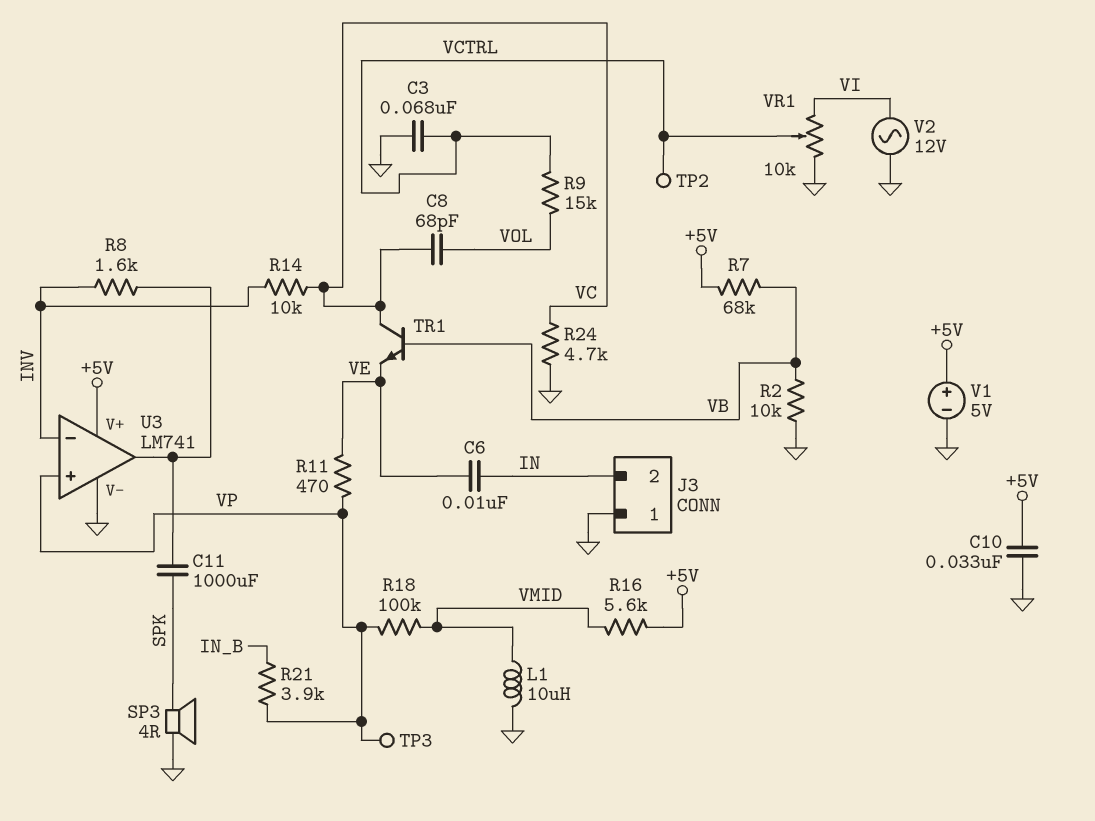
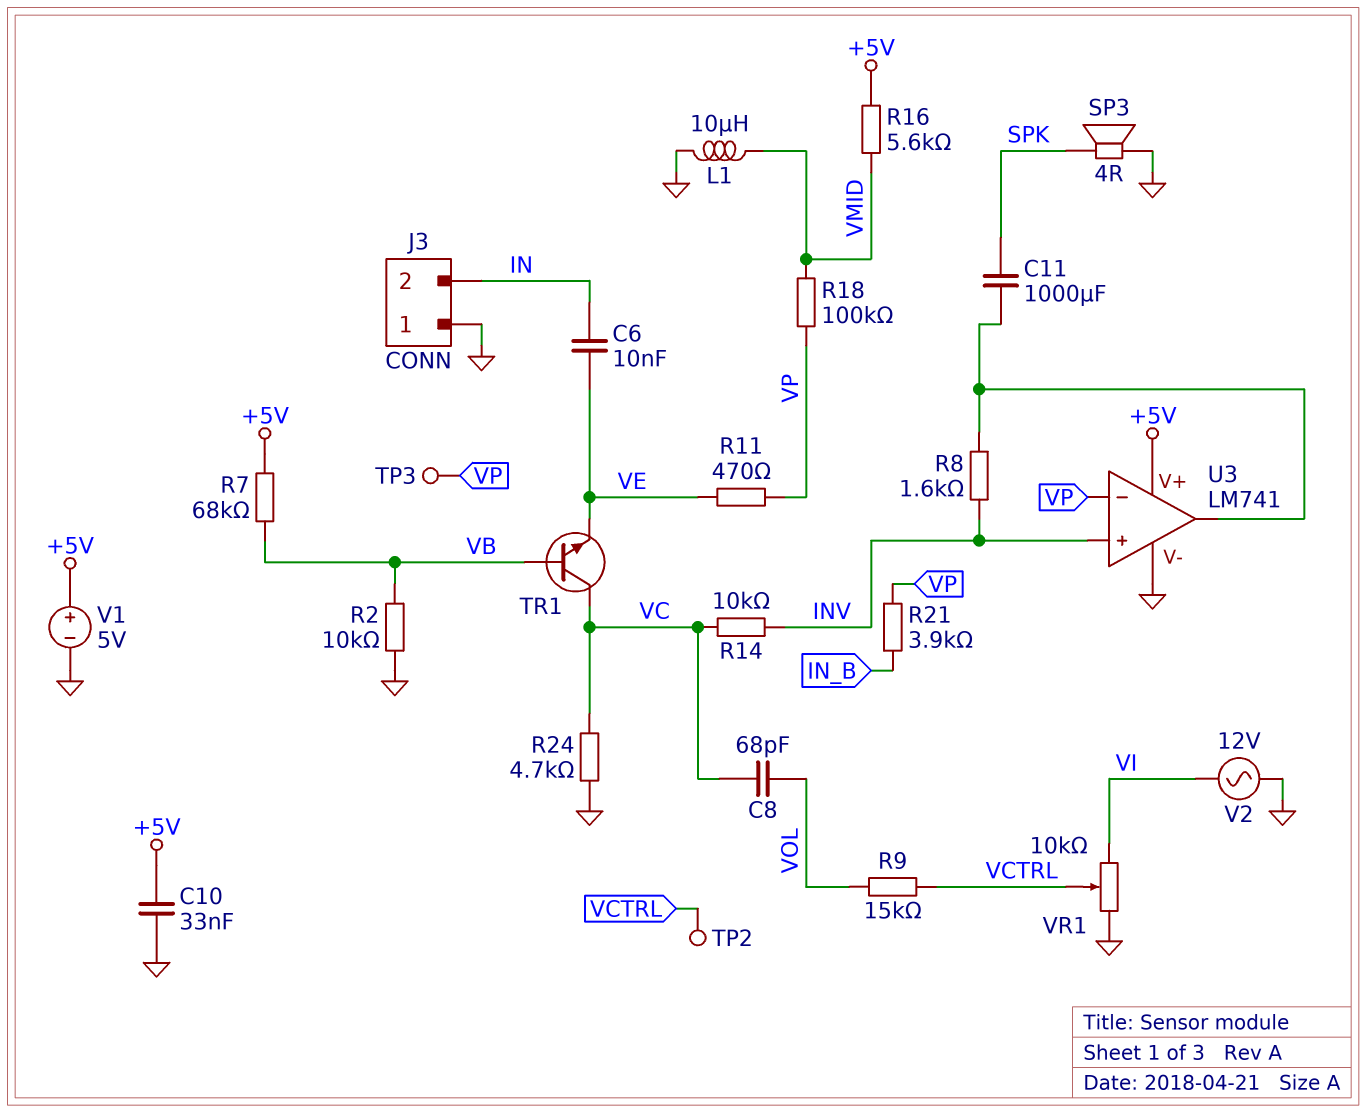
C3: 68nF (GND, VCTRL) -> none
U3 pin in+: VP -> INV
U3 pin in-: INV -> VP

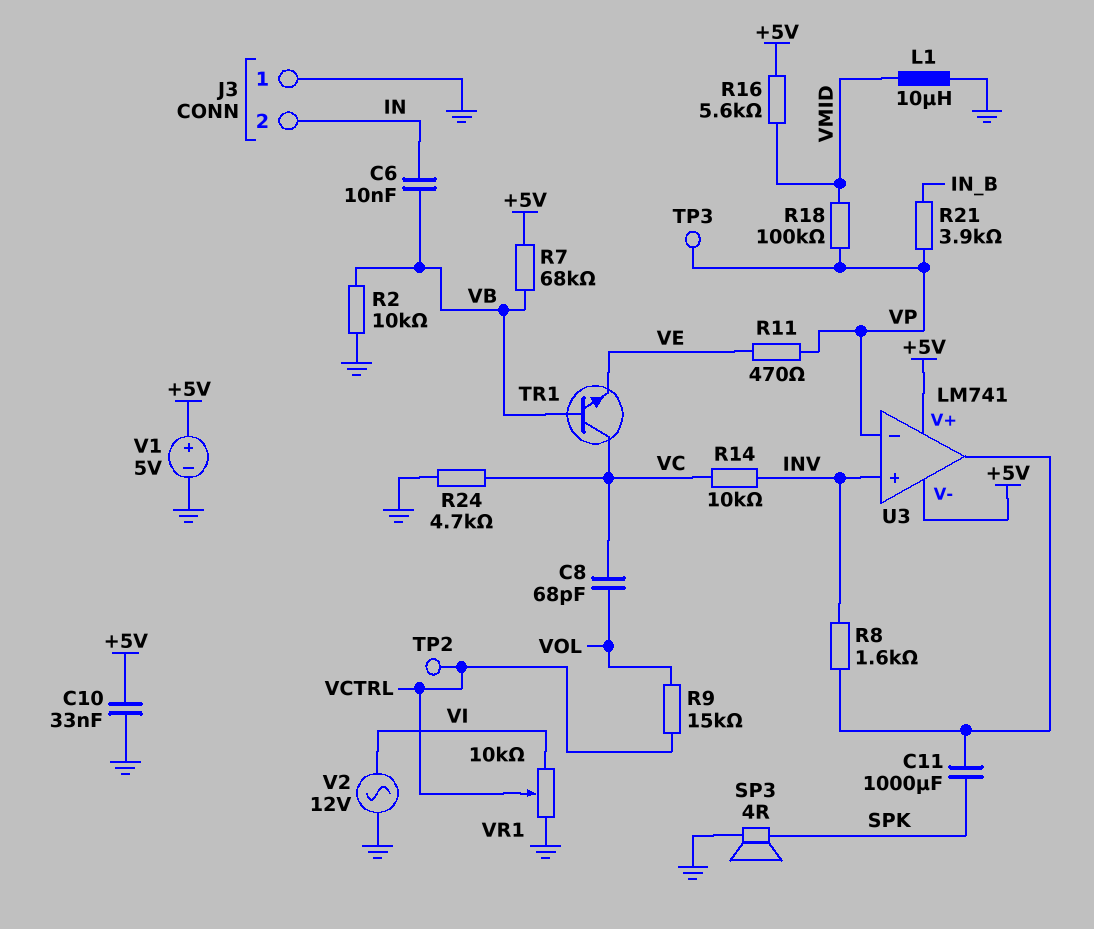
C6: 10nF (IN, VE) -> 10nF (IN, VB)
U3 pin V-: GND -> +5V

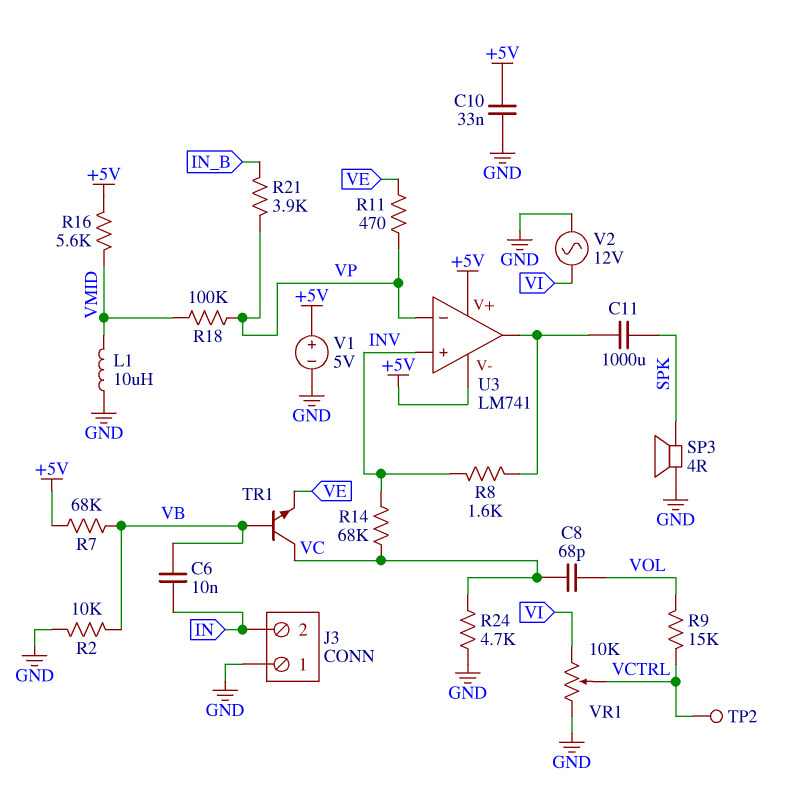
R14: 10k (INV, VC) -> 68k (INV, VC)
TP3: test point (VP) -> none

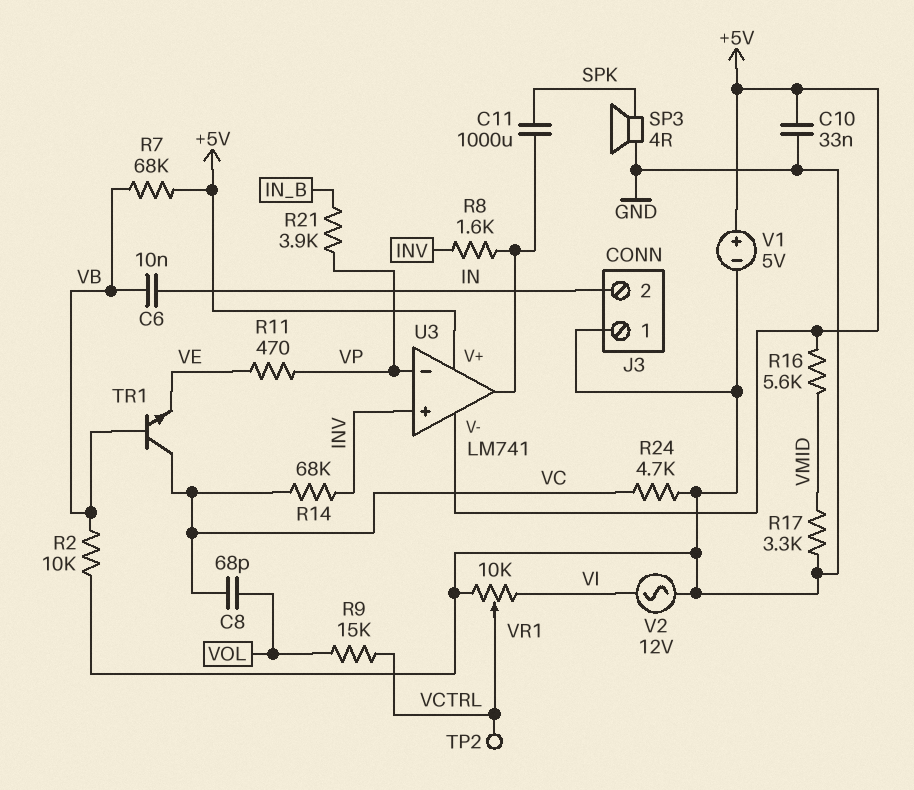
L1: 10uH (GND, VMID) -> none
R17: none -> 3.3k (GND, VMID)
R18: 100k (VMID, VP) -> none

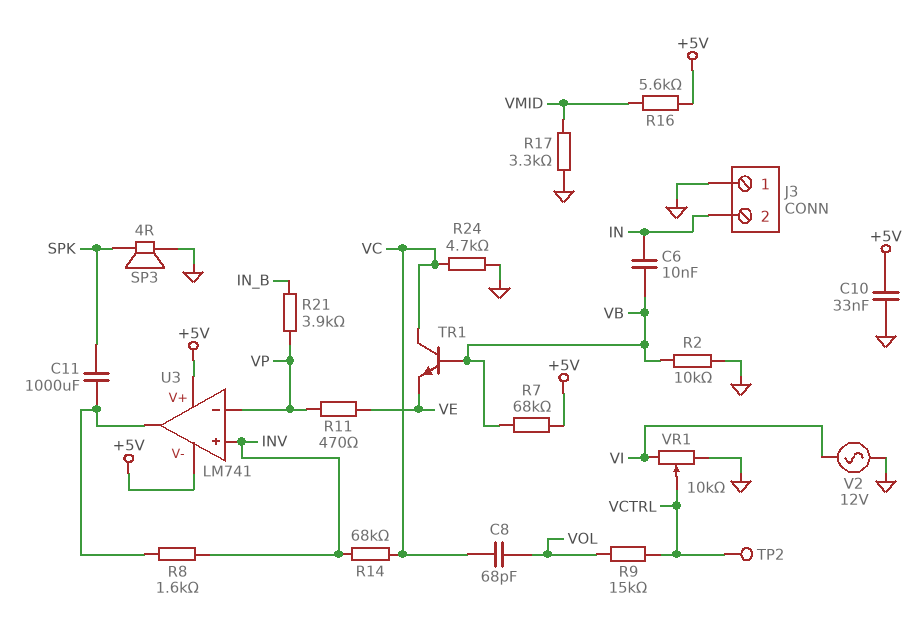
V1: 5V (plus +5V, minus GND) -> none

